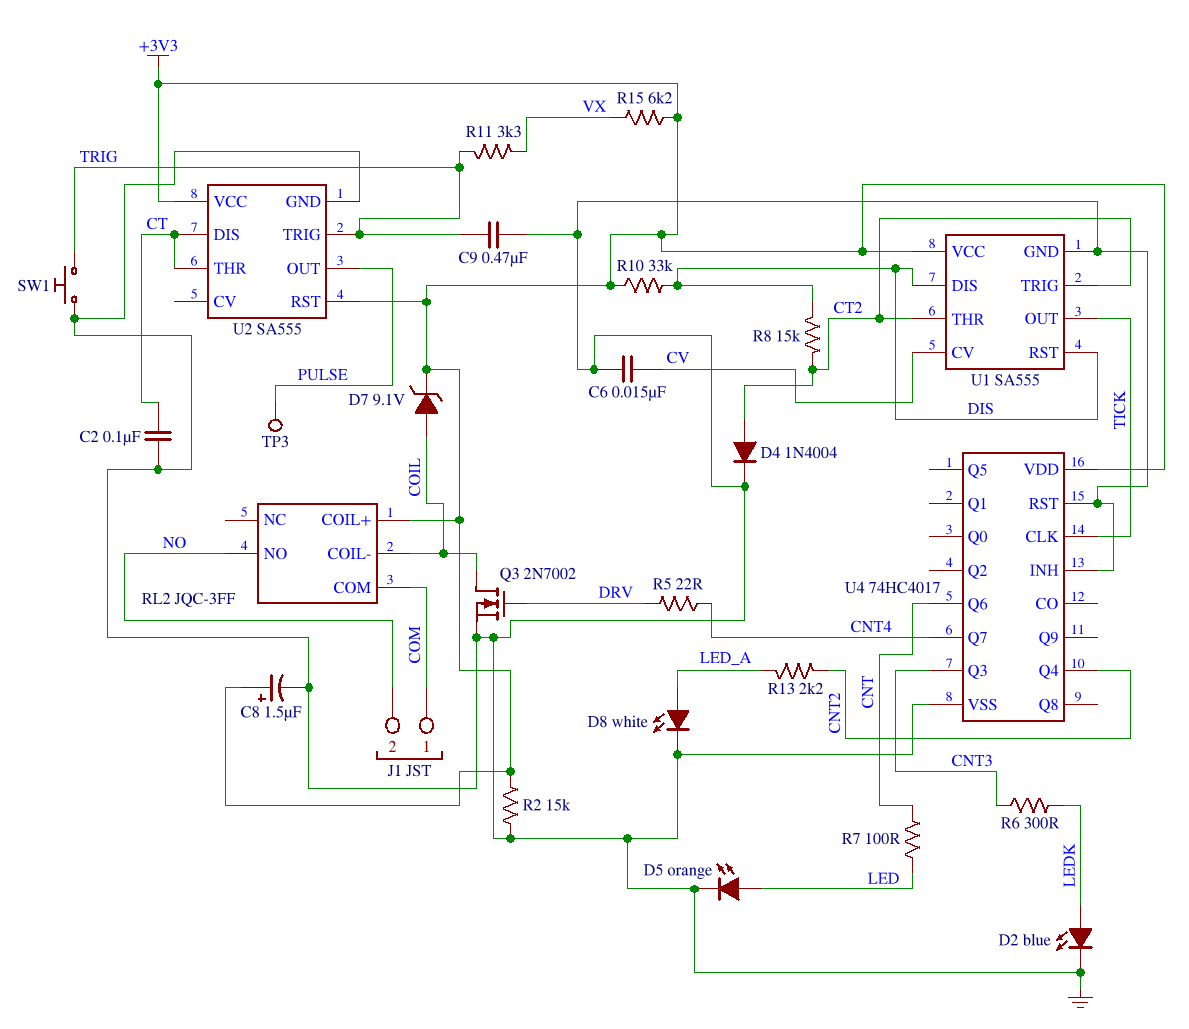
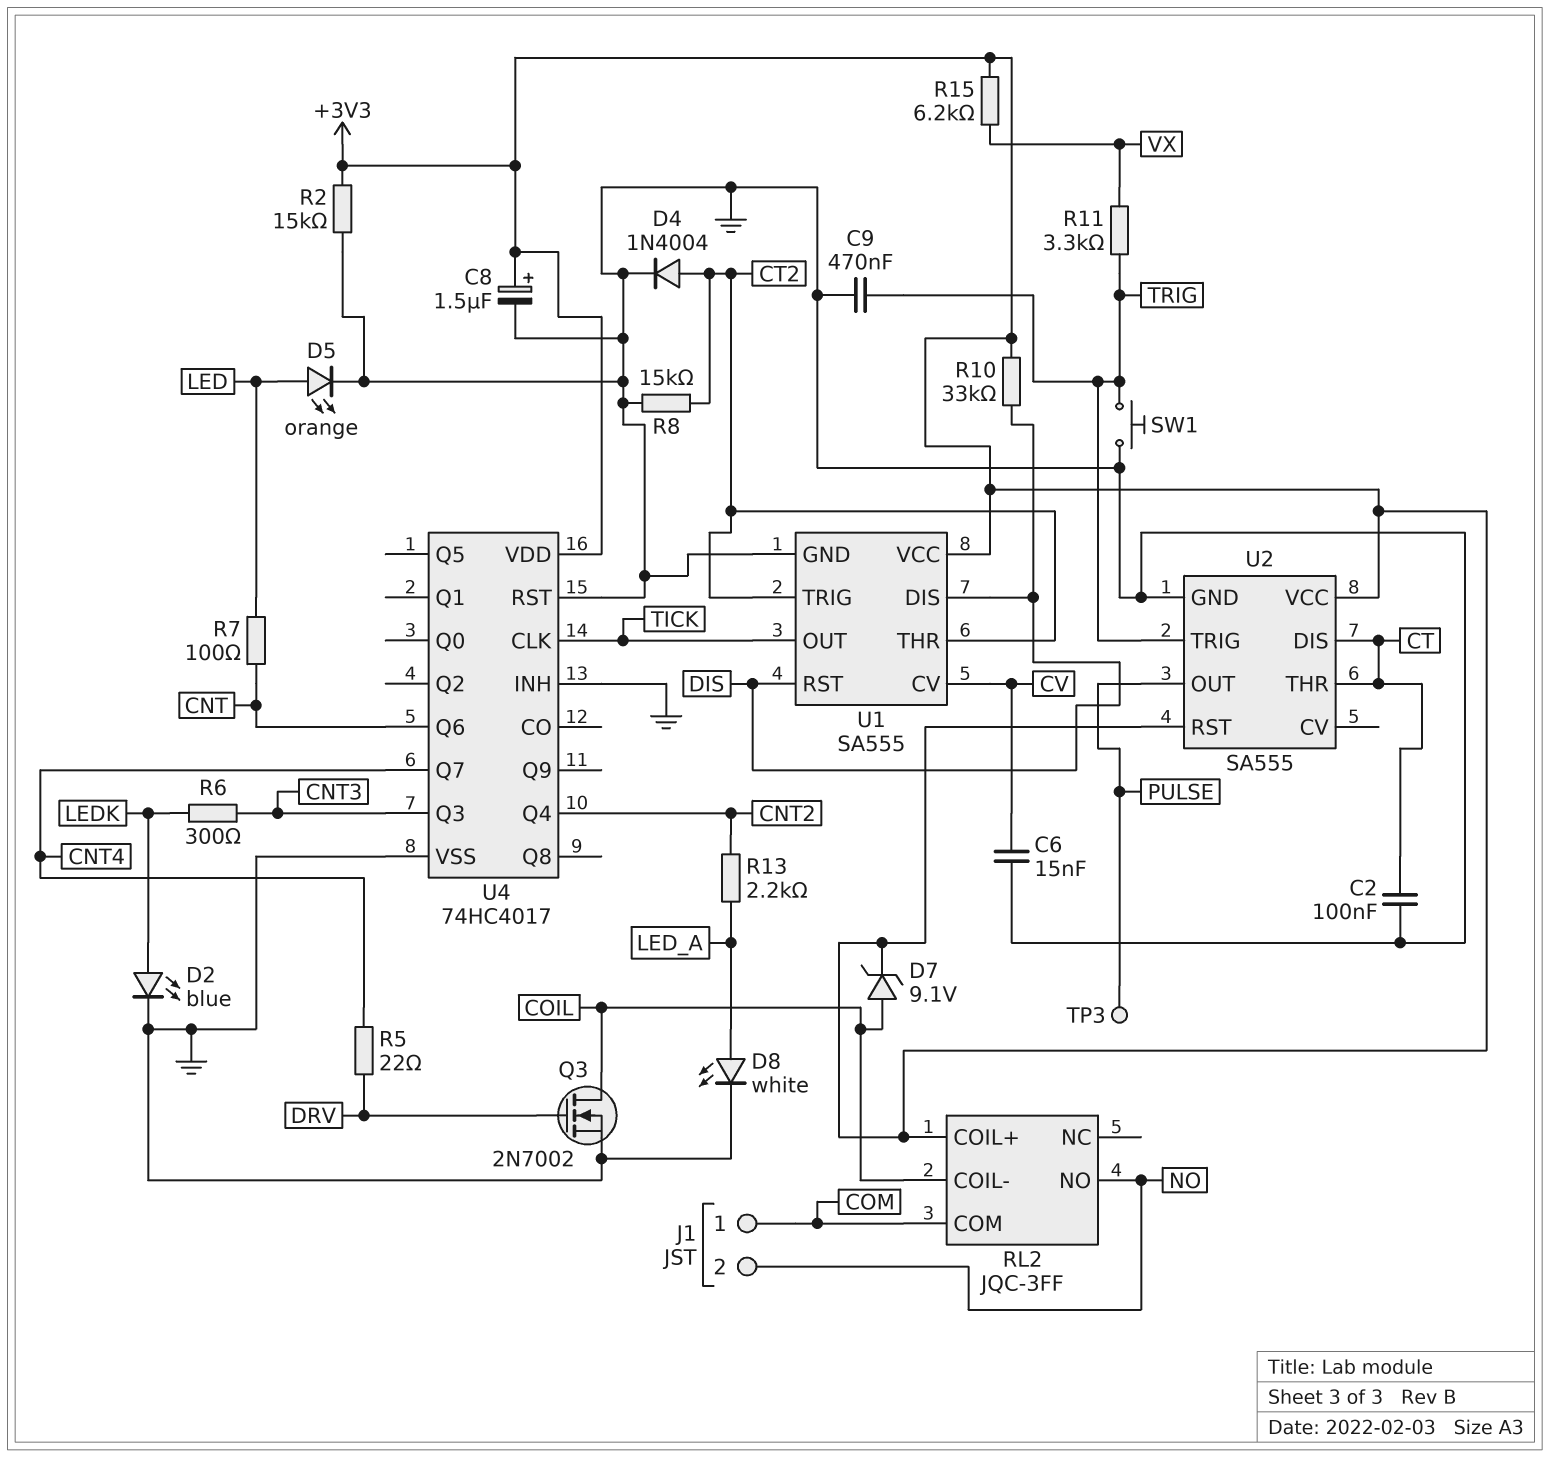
R8: 15k (CT2, DIS) -> 15k (CT2, GND)

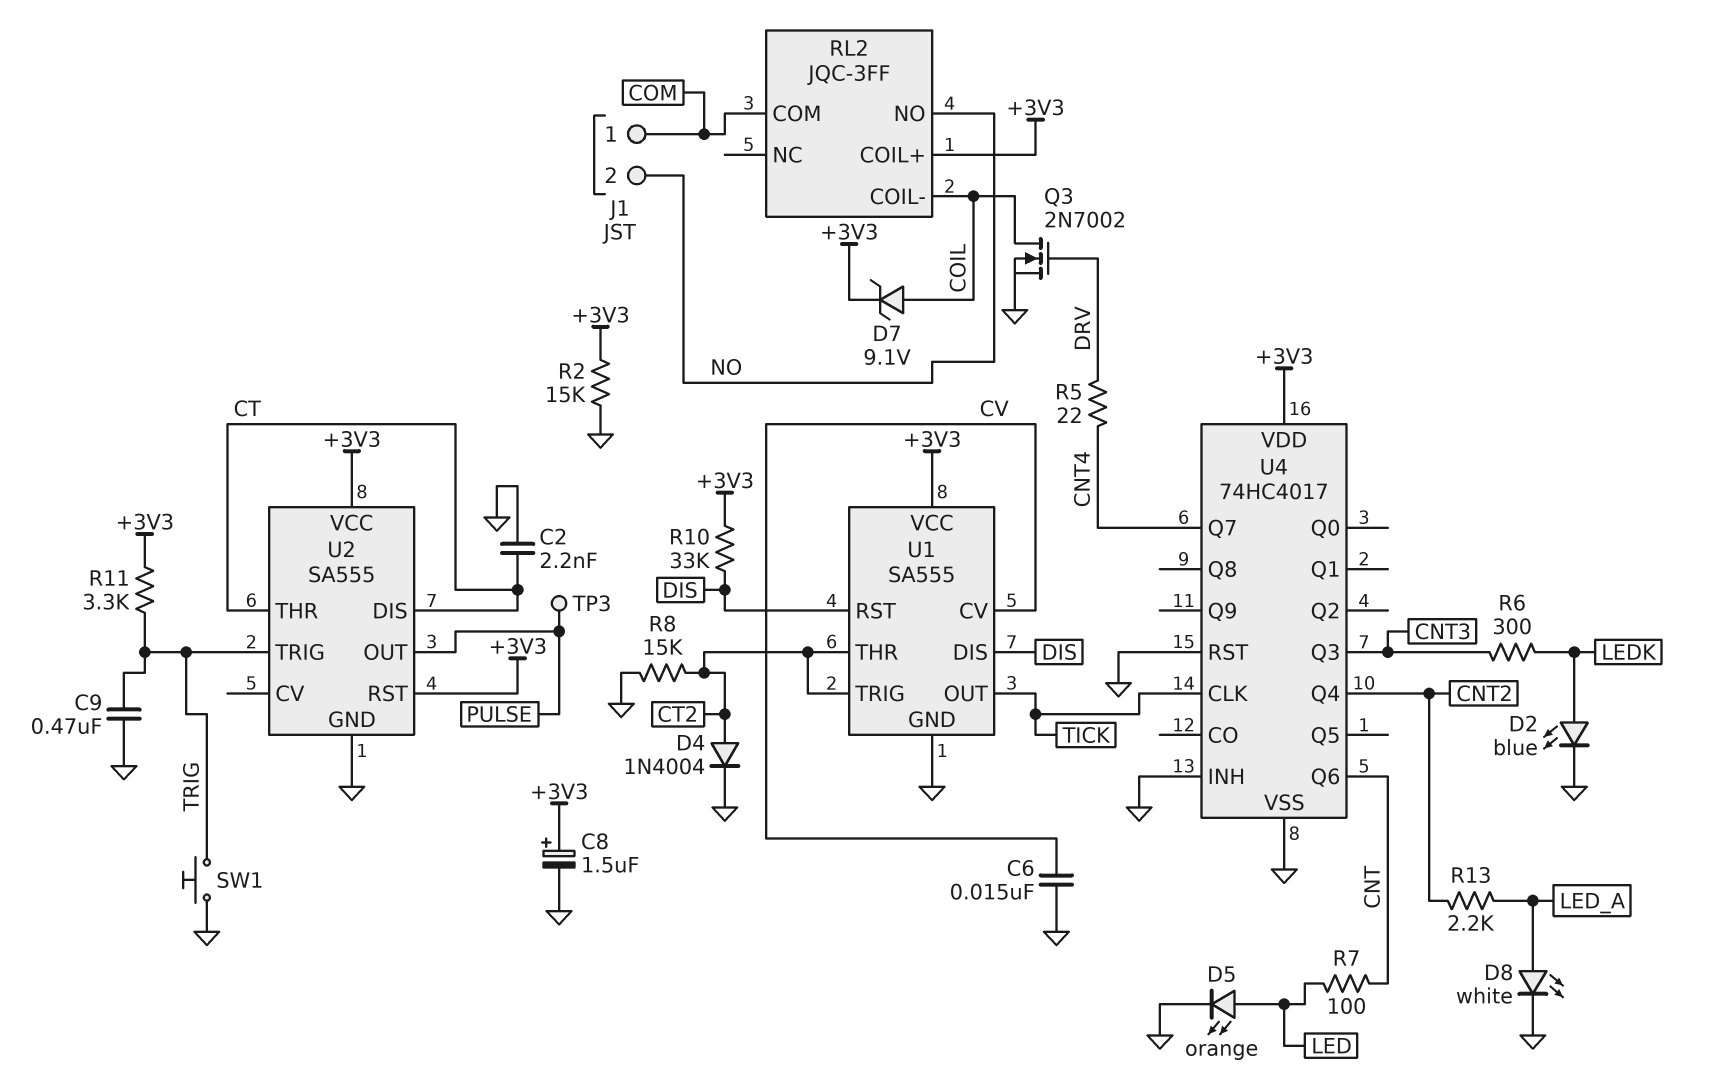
C2: 100nF (CT, GND) -> 2.2nF (CT, GND)
R11: 3.3k (TRIG, VX) -> 3.3k (+3V3, TRIG)
R15: 6.2k (+3V3, VX) -> none

